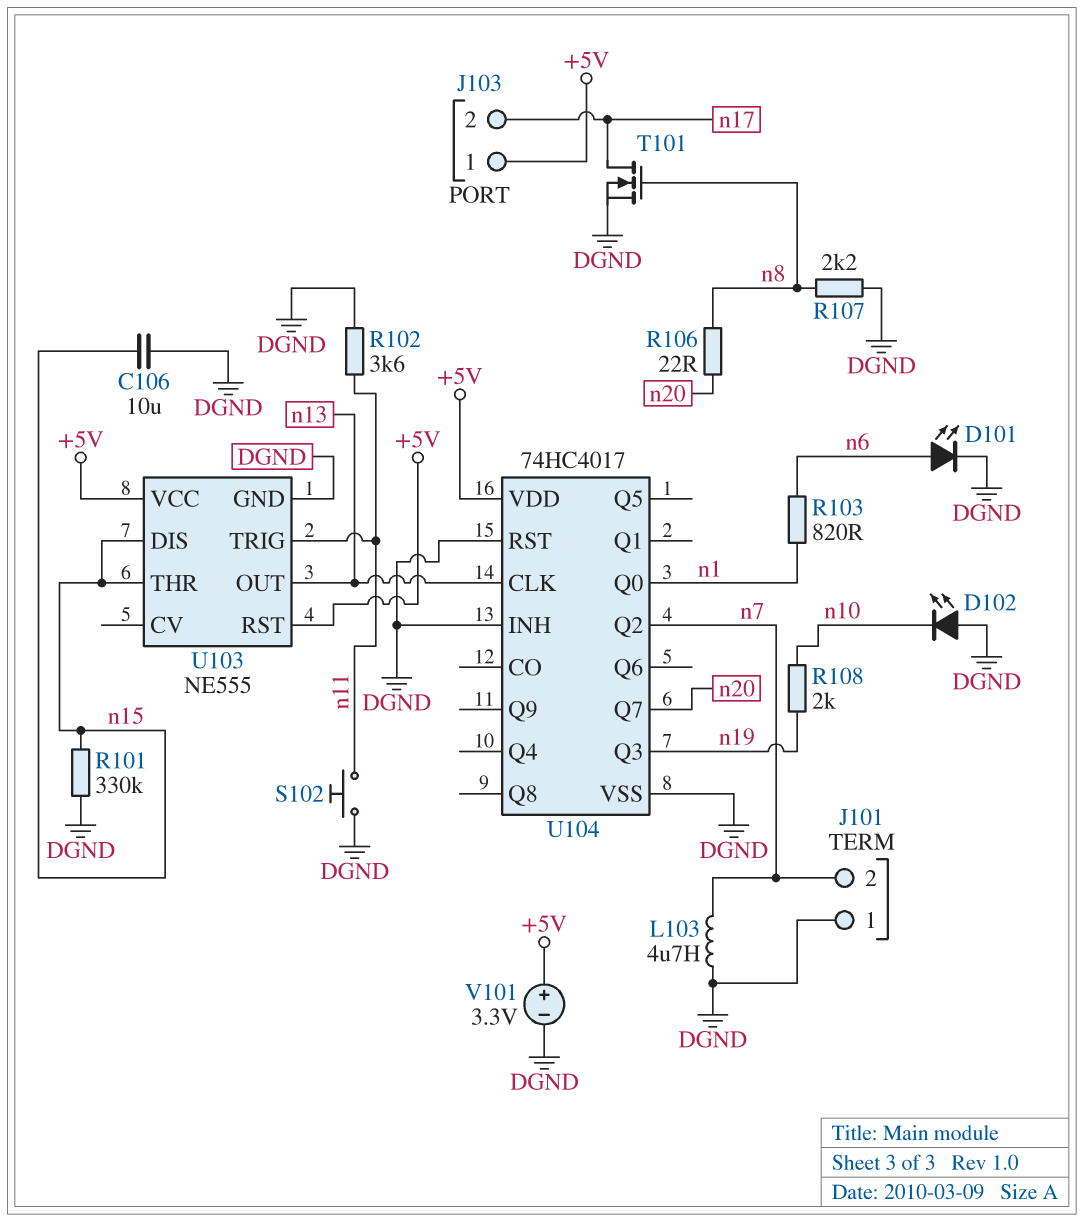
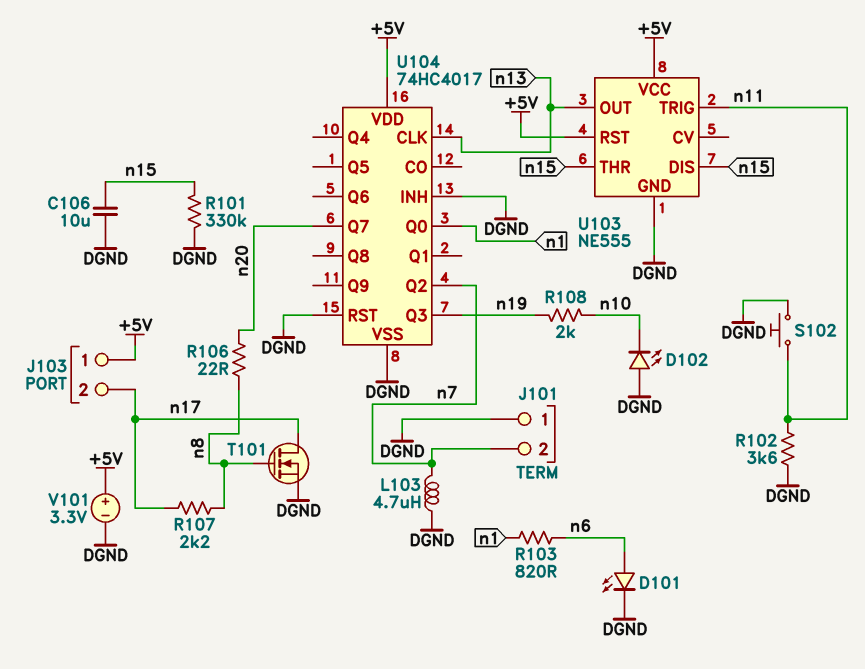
R107: 2.2k (DGND, n8) -> 2.2k (n8, n17)

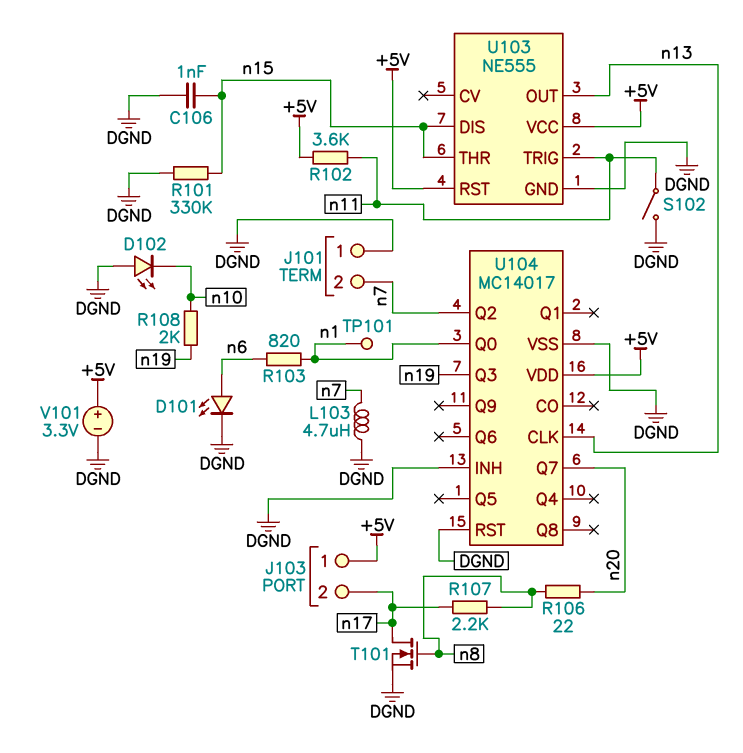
C106: 10uF (DGND, n15) -> 1nF (DGND, n15)
R102: 3.6k (DGND, n11) -> 3.6k (+5V, n11)
S102: button (DGND, n11) -> switch (DGND, n11)
TP101: none -> test point (n1)
U104: 74HC4017 -> MC14017

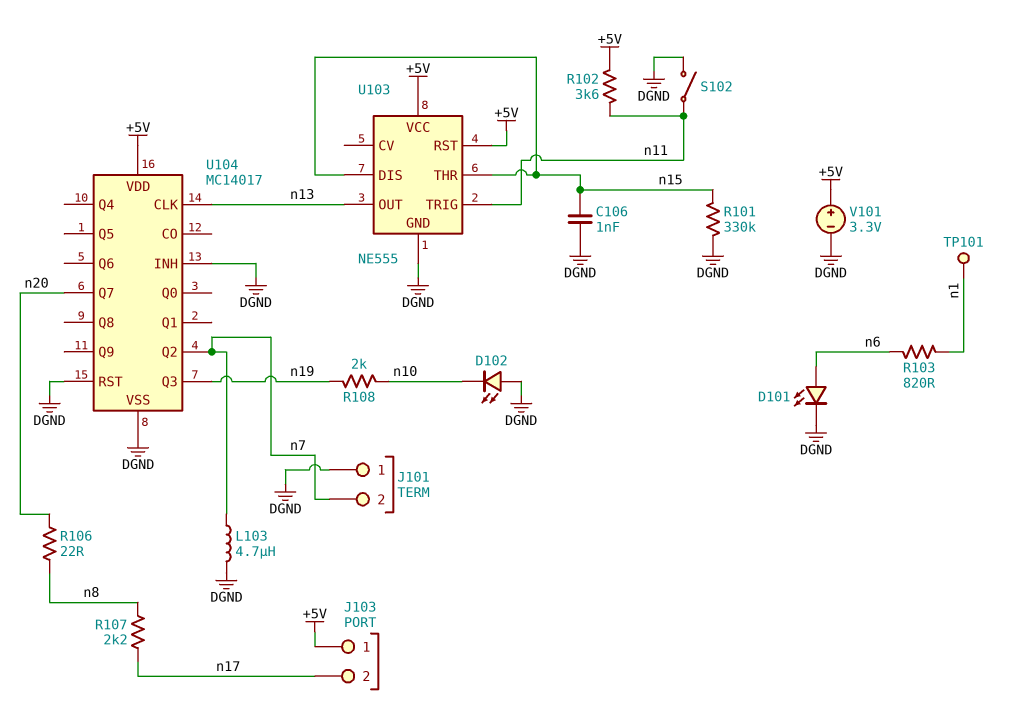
T101: NMOS (G n8, D n17, S DGND) -> none
U104 pin Q0: n1 -> none

